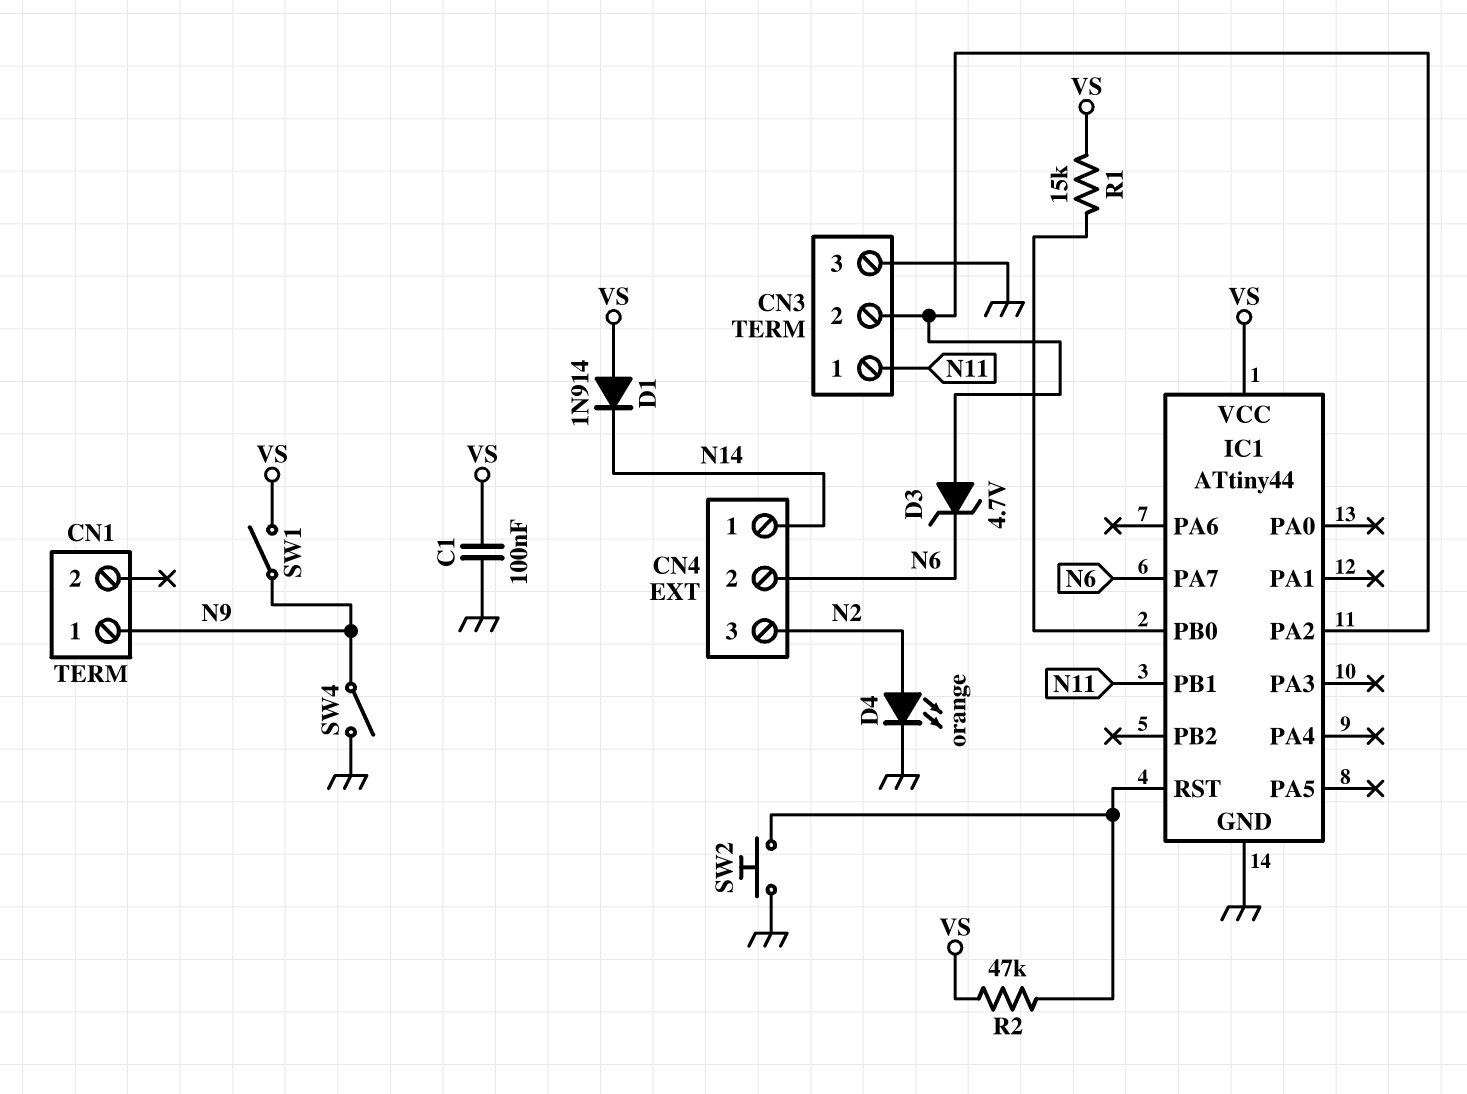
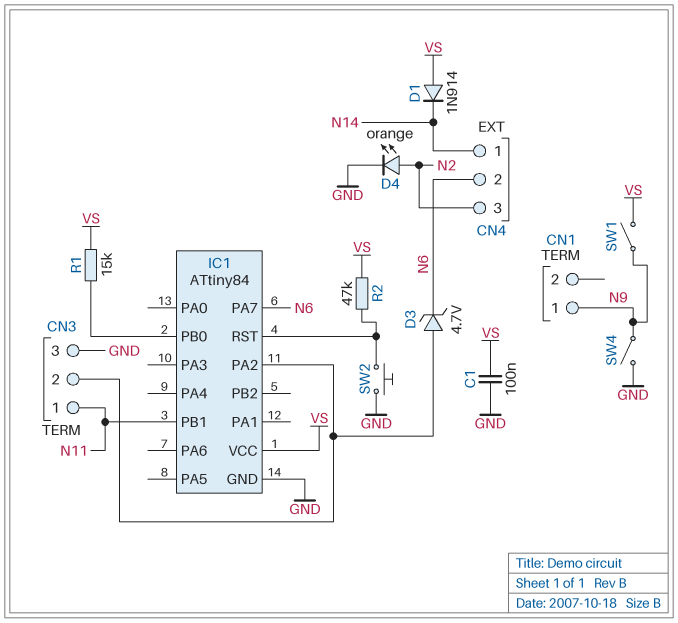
IC1: ATtiny44 -> ATtiny84

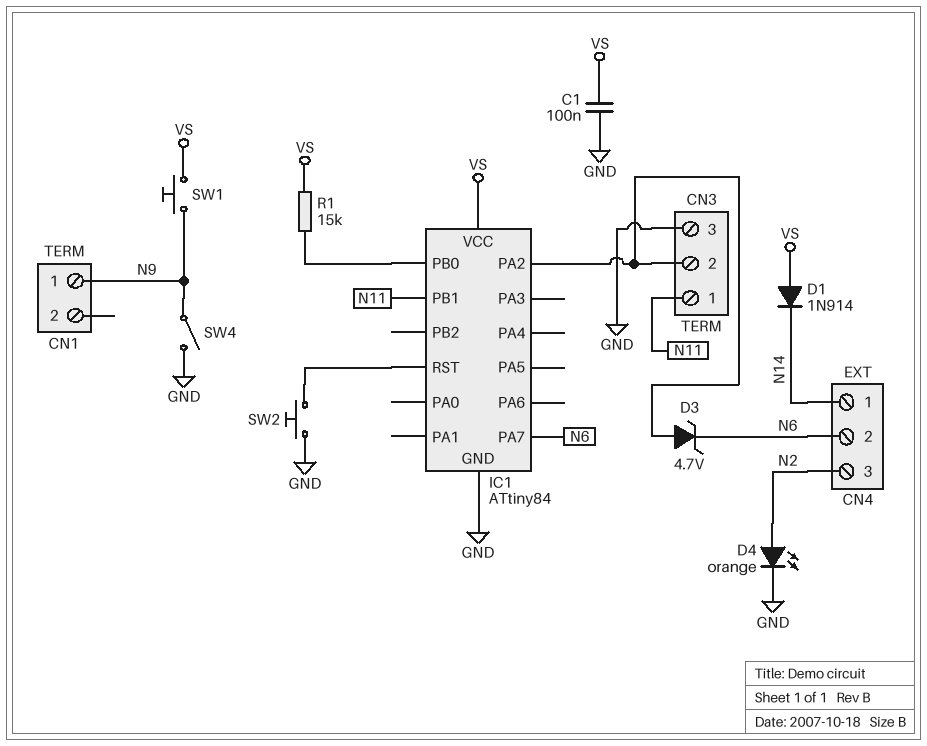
R2: 47k (IC1/RST, VS) -> none
SW1: switch (N9, VS) -> button (N9, VS)

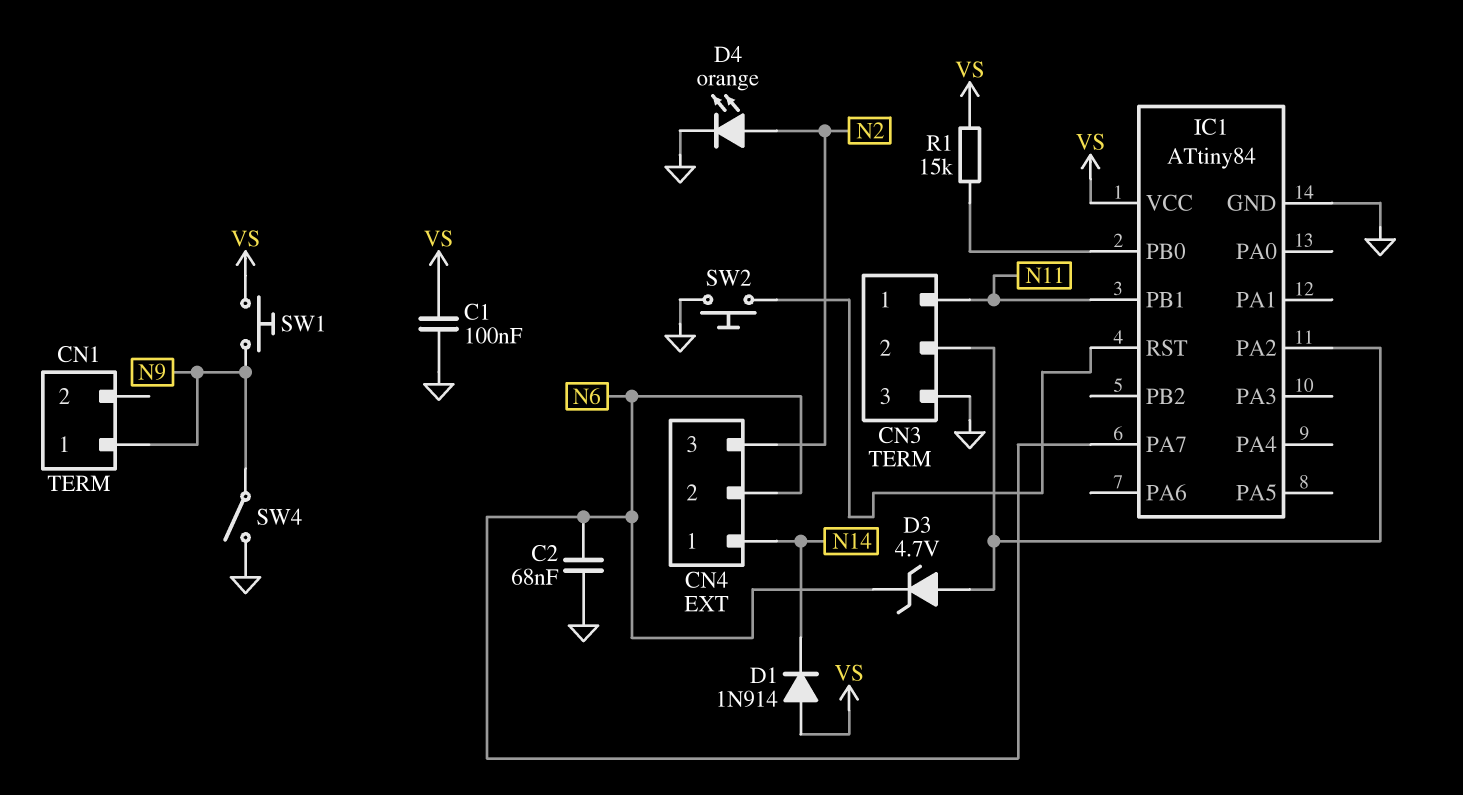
C2: none -> 68nF (GND, N6)

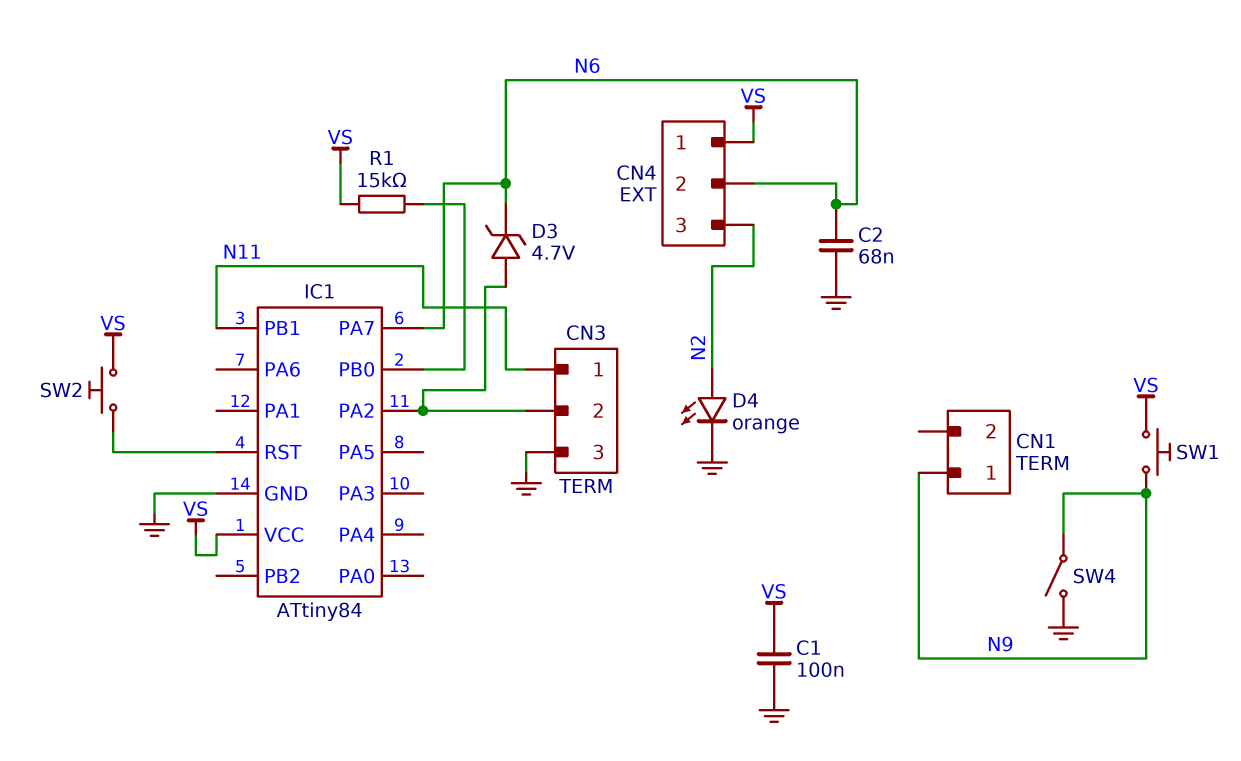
CN4 pin 1: N14 -> VS
D1: diode 1N914 (A VS, K N14) -> none
SW2: button (GND, IC1/RST) -> button (IC1/RST, VS)

